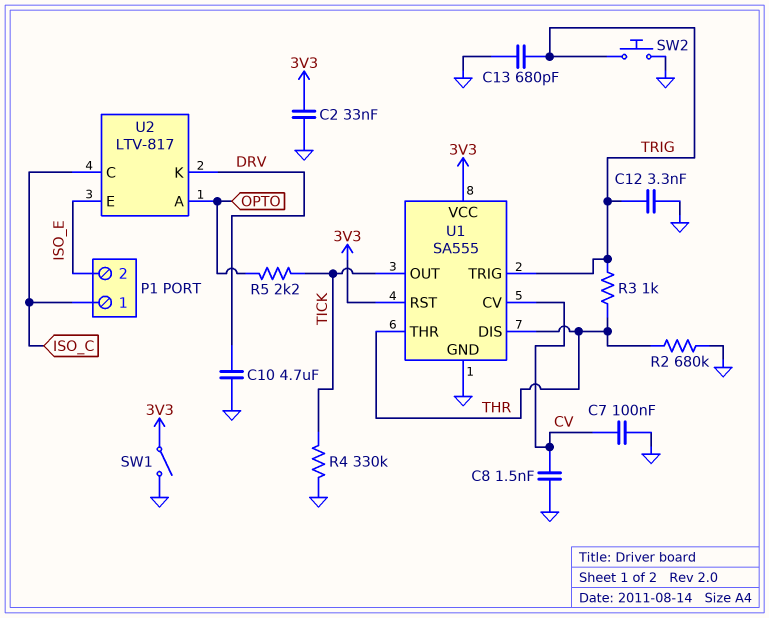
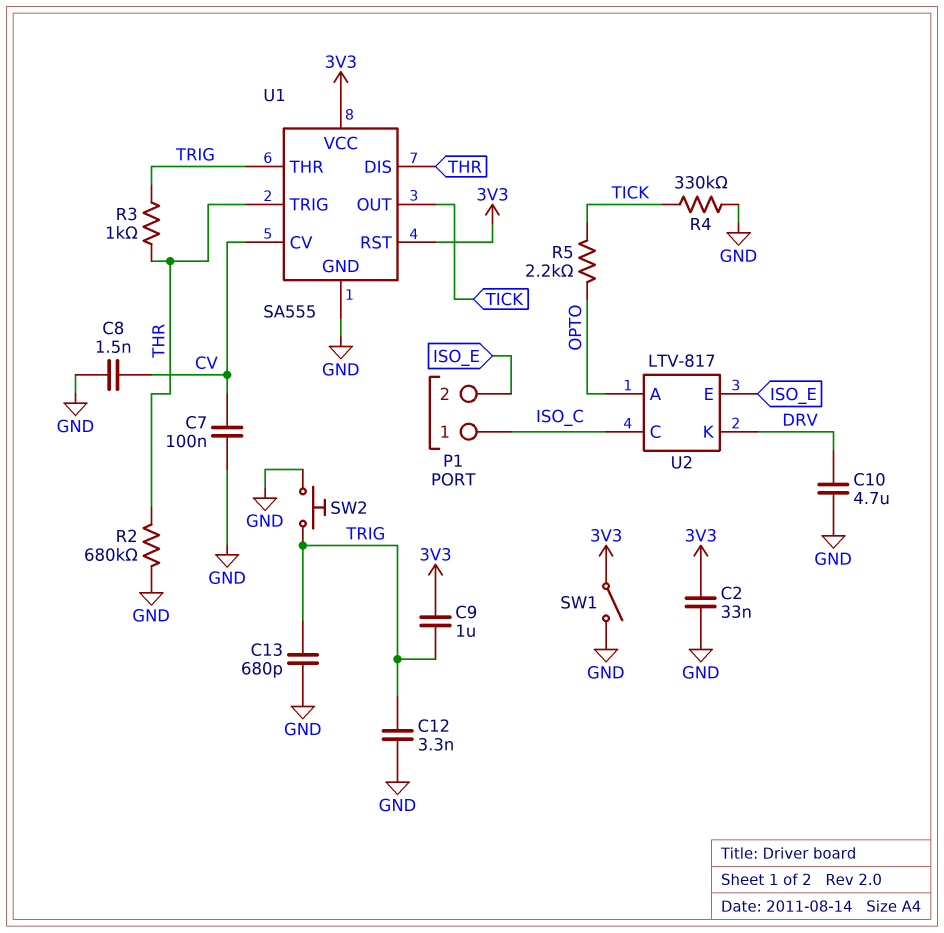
C9: none -> 1uF (3V3, TRIG)
U1 pin THR: THR -> TRIG
U1 pin TRIG: TRIG -> THR

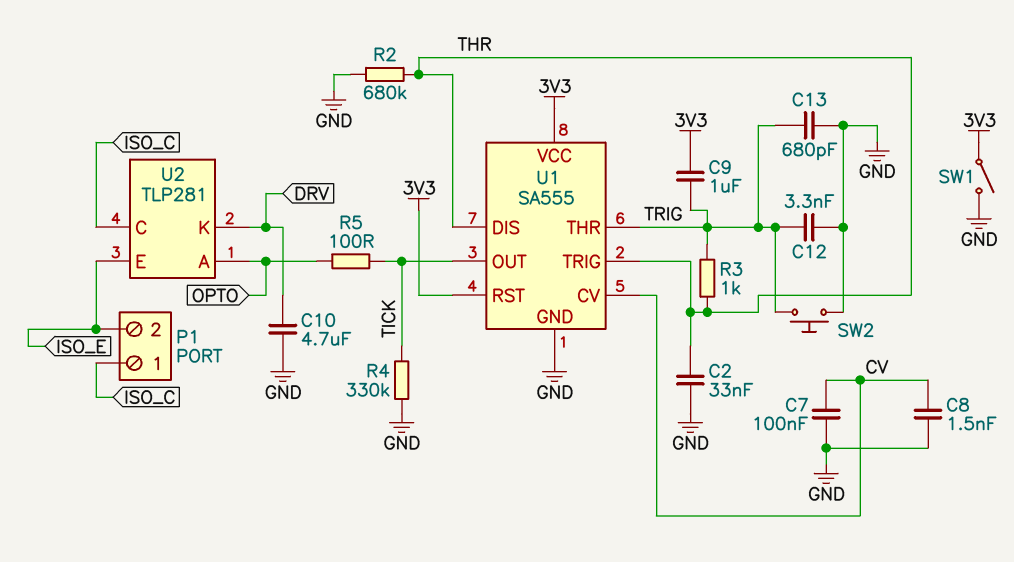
C2: 33nF (3V3, GND) -> 33nF (GND, THR)
R5: 2.2k (OPTO, TICK) -> 100 (OPTO, TICK)
U2: LTV-817 -> TLP281

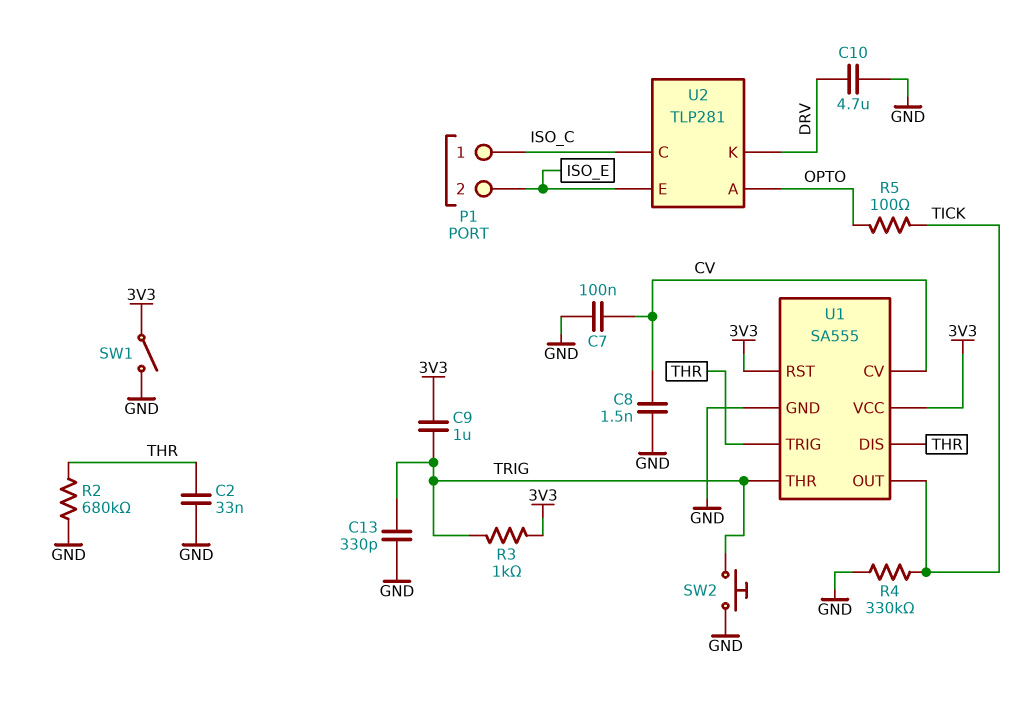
C12: 3.3nF (GND, TRIG) -> none
C13: 680pF (GND, TRIG) -> 330pF (GND, TRIG)
R3: 1k (THR, TRIG) -> 1k (3V3, TRIG)

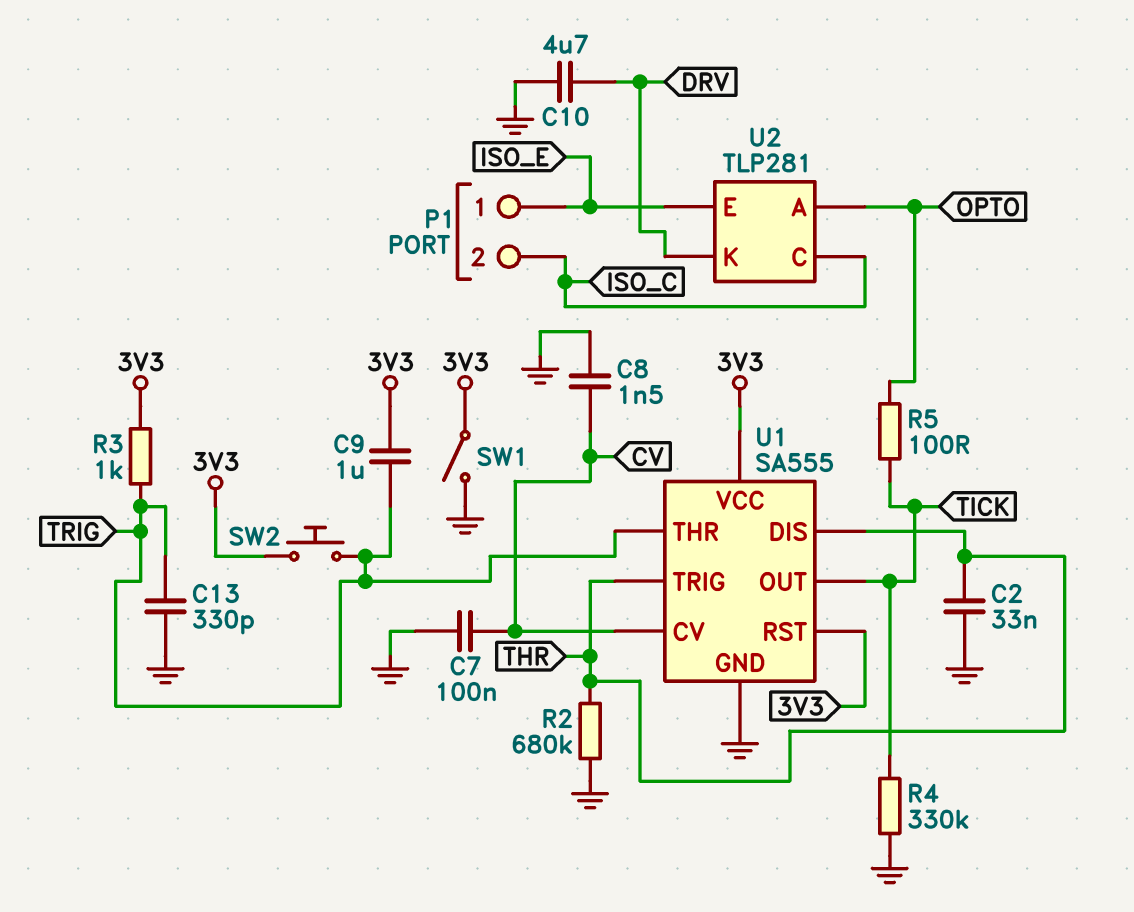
P1 pin 1: ISO_C -> ISO_E
P1 pin 2: ISO_E -> ISO_C
SW2: button (GND, TRIG) -> button (3V3, TRIG)

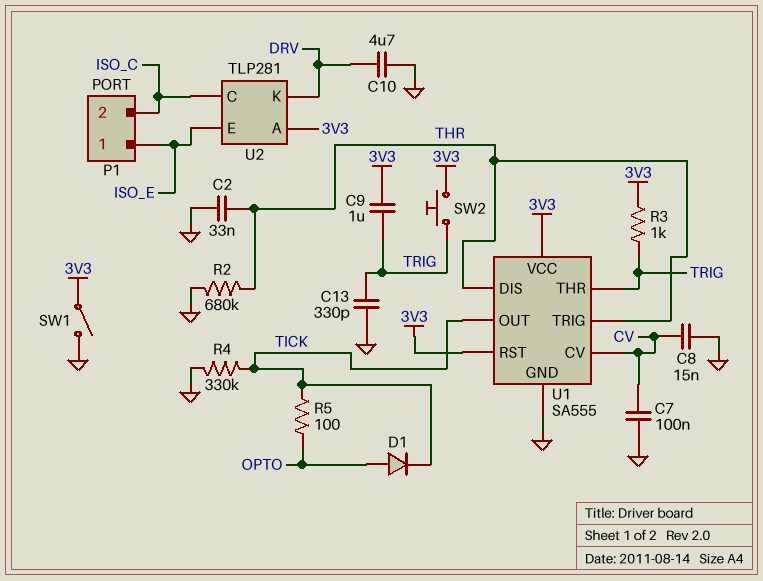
C8: 1.5nF (CV, GND) -> 15nF (CV, GND)
D1: none -> diode (A OPTO, K TICK)
U2 pin A: OPTO -> 3V3

